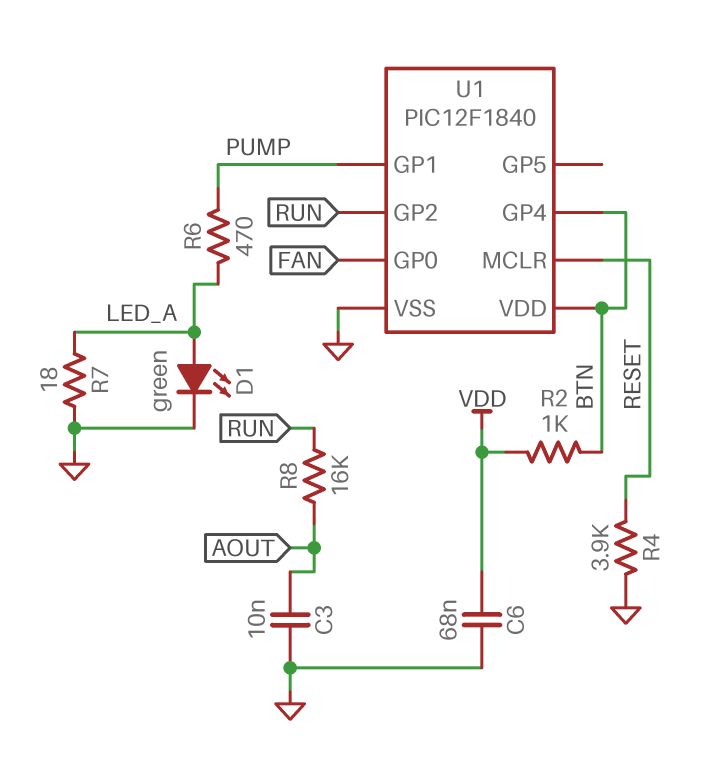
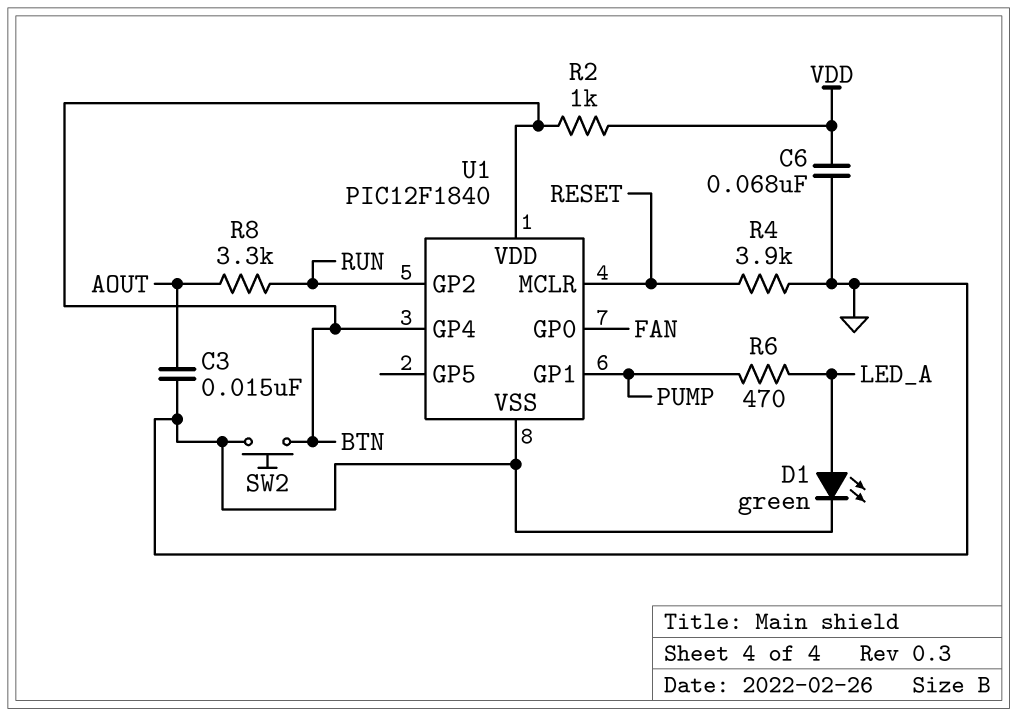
C3: 10nF (AOUT, GND) -> 15nF (AOUT, GND)
R7: 18 (GND, LED_A) -> none
R8: 16k (AOUT, RUN) -> 3.3k (AOUT, RUN)
SW2: none -> button (BTN, GND)

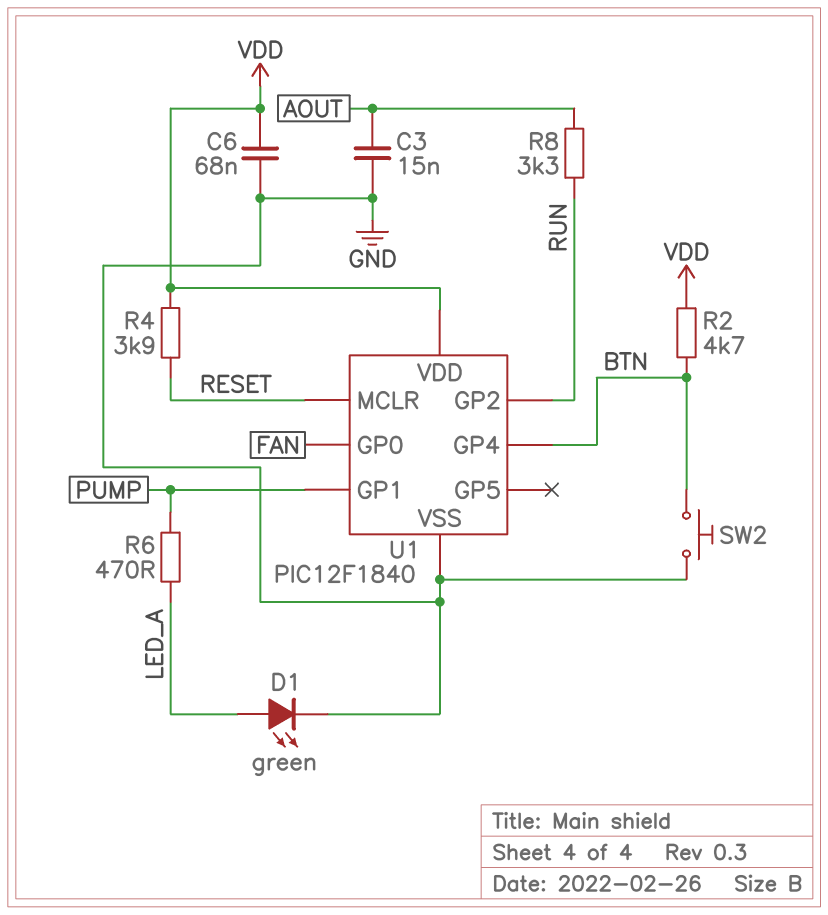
R2: 1k (BTN, VDD) -> 4.7k (BTN, VDD)
R4: 3.9k (GND, RESET) -> 3.9k (RESET, VDD)
U1 pin VDD: BTN -> VDD

